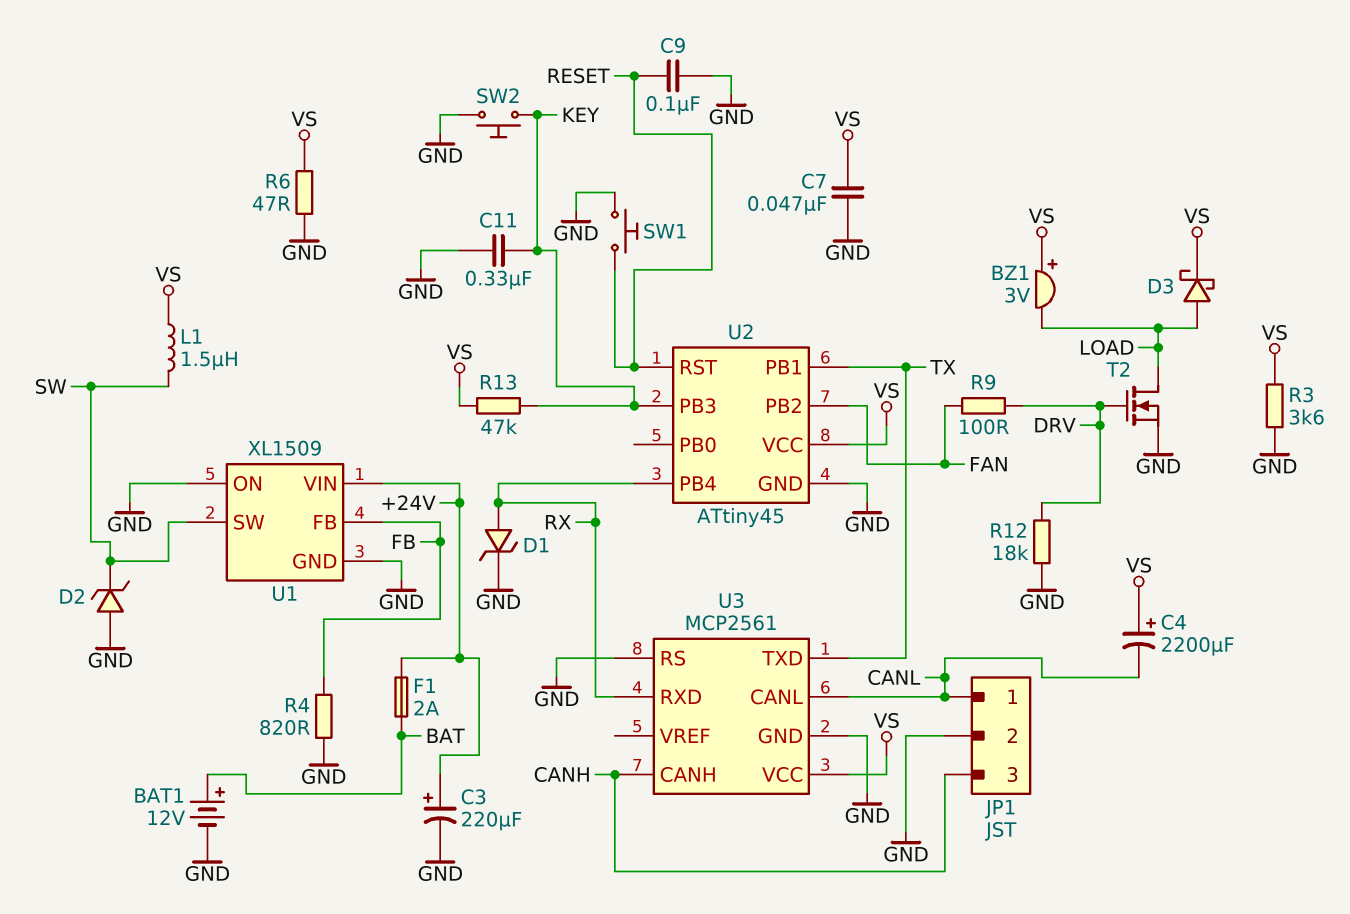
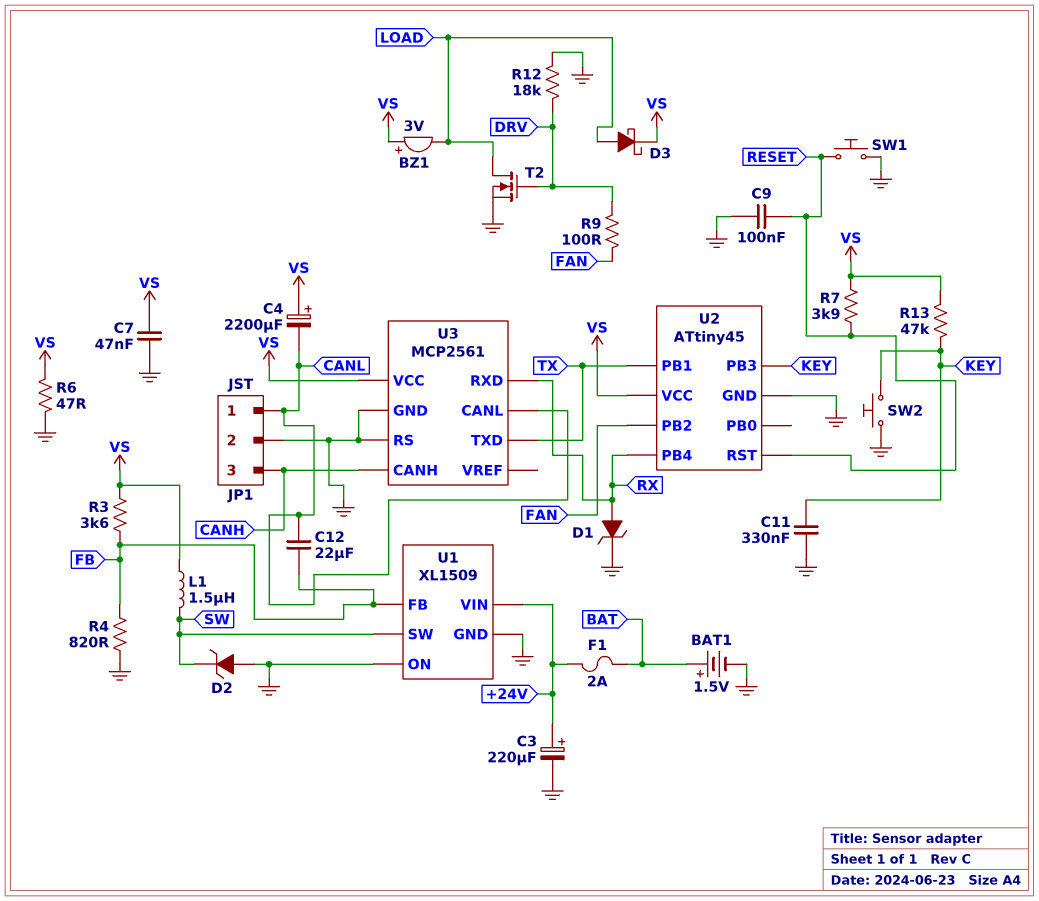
BAT1: 12V (plus BAT, minus GND) -> 1.5V (plus BAT, minus GND)
C12: none -> 22uF (CANL, FB)
R3: 3.6k (GND, VS) -> 3.6k (FB, VS)
R7: none -> 3.9k (RESET, VS)

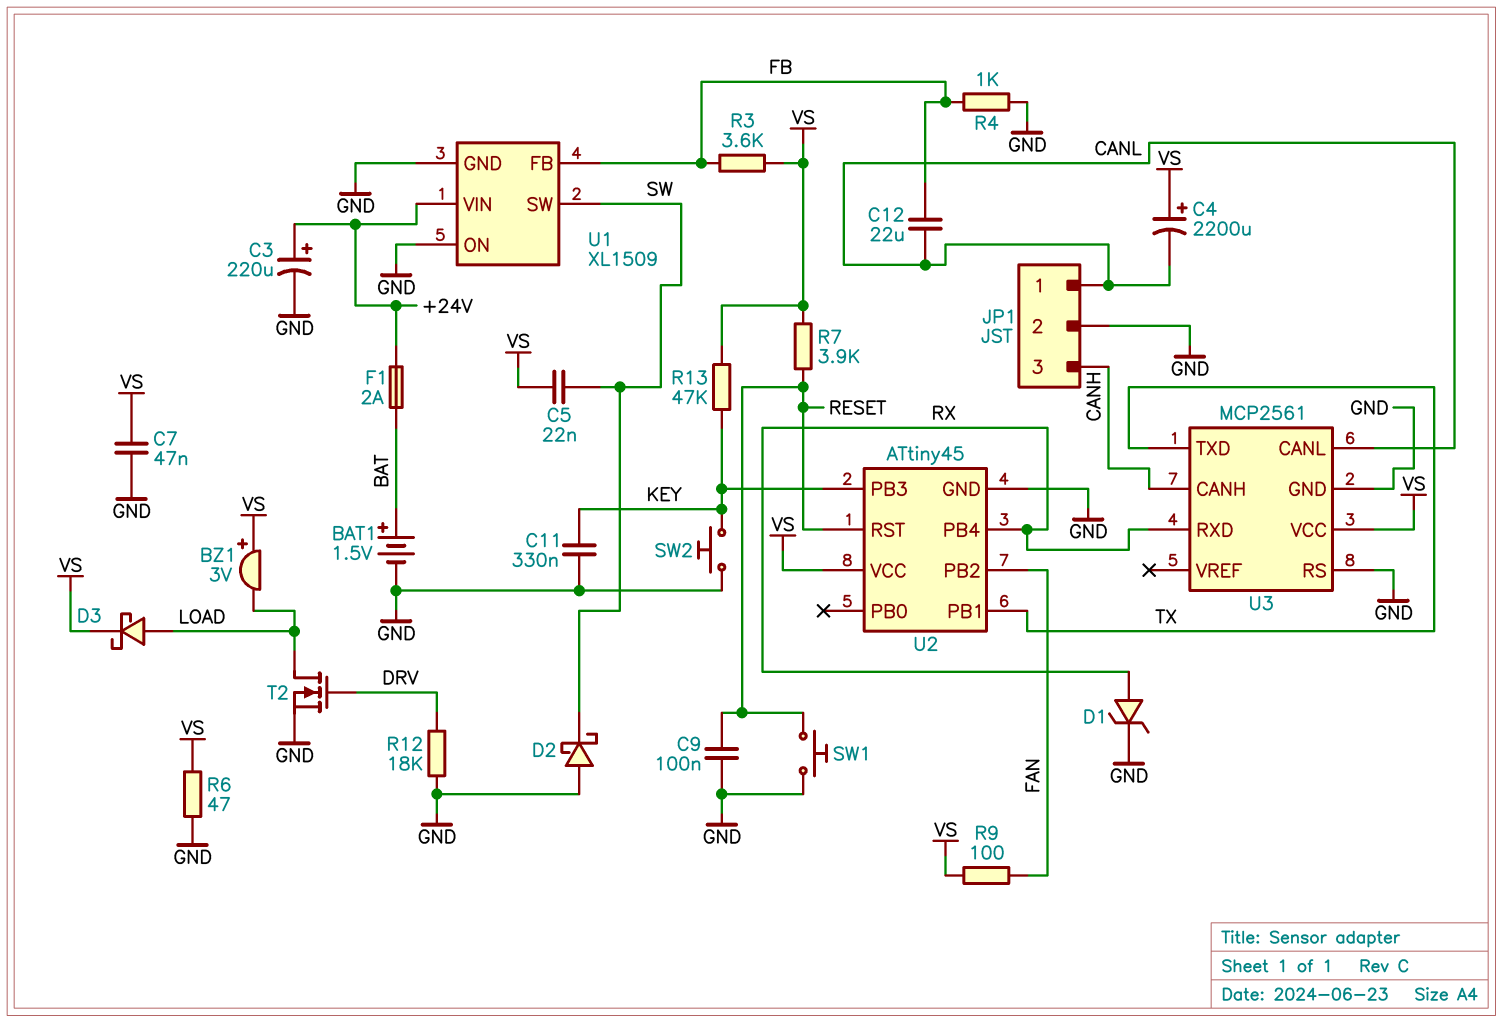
C5: none -> 22nF (SW, VS)
D2: zener (A GND, K SW) -> schottky (A GND, K SW)
L1: 1.5uH (SW, VS) -> none
R4: 820 (FB, GND) -> 1k (FB, GND)
R9: 100 (DRV, FAN) -> 100 (FAN, VS)

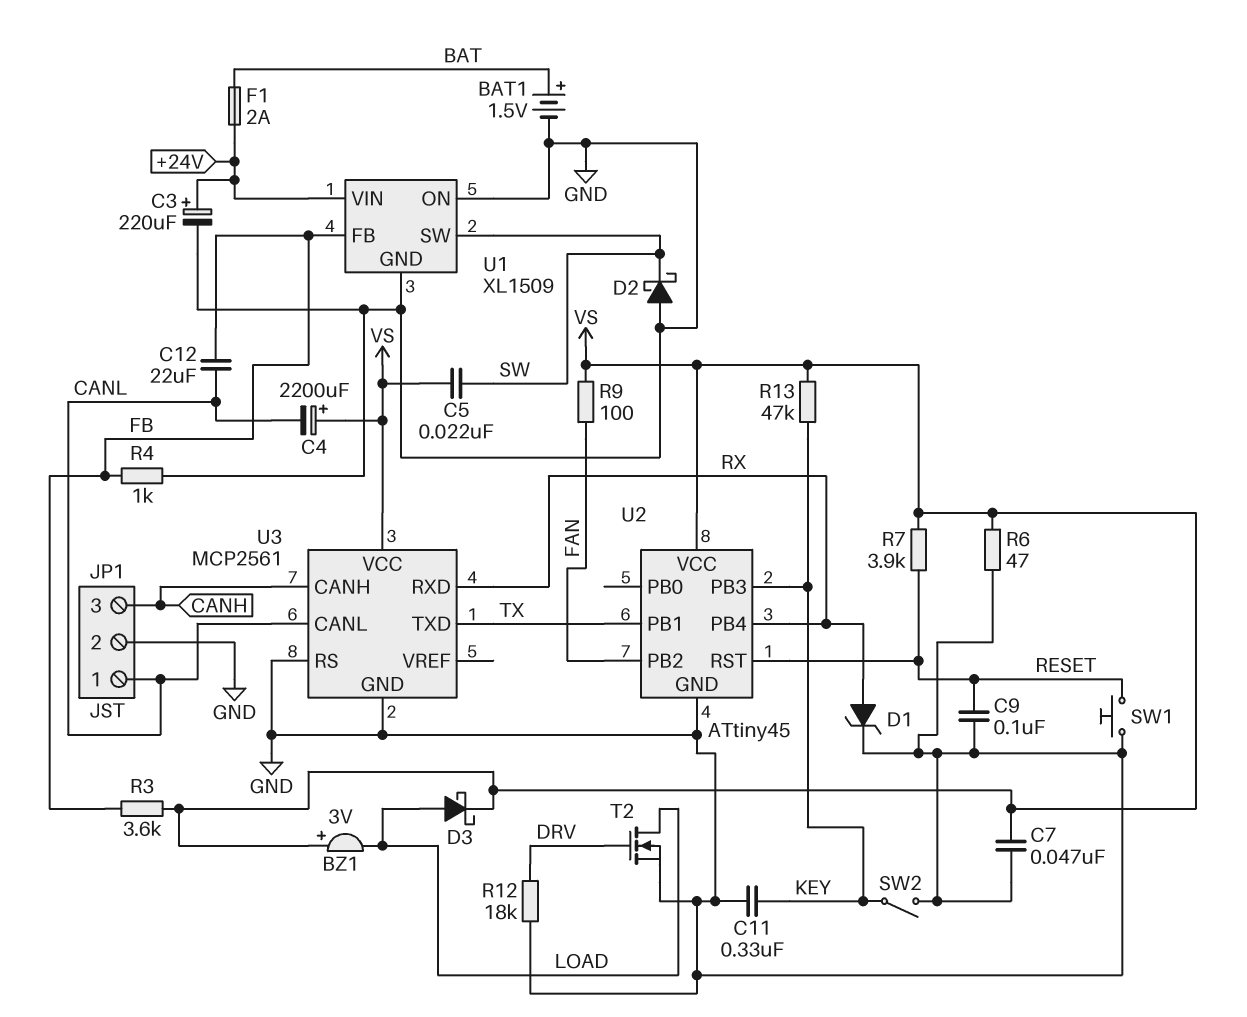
SW2: button (GND, KEY) -> switch (GND, KEY)

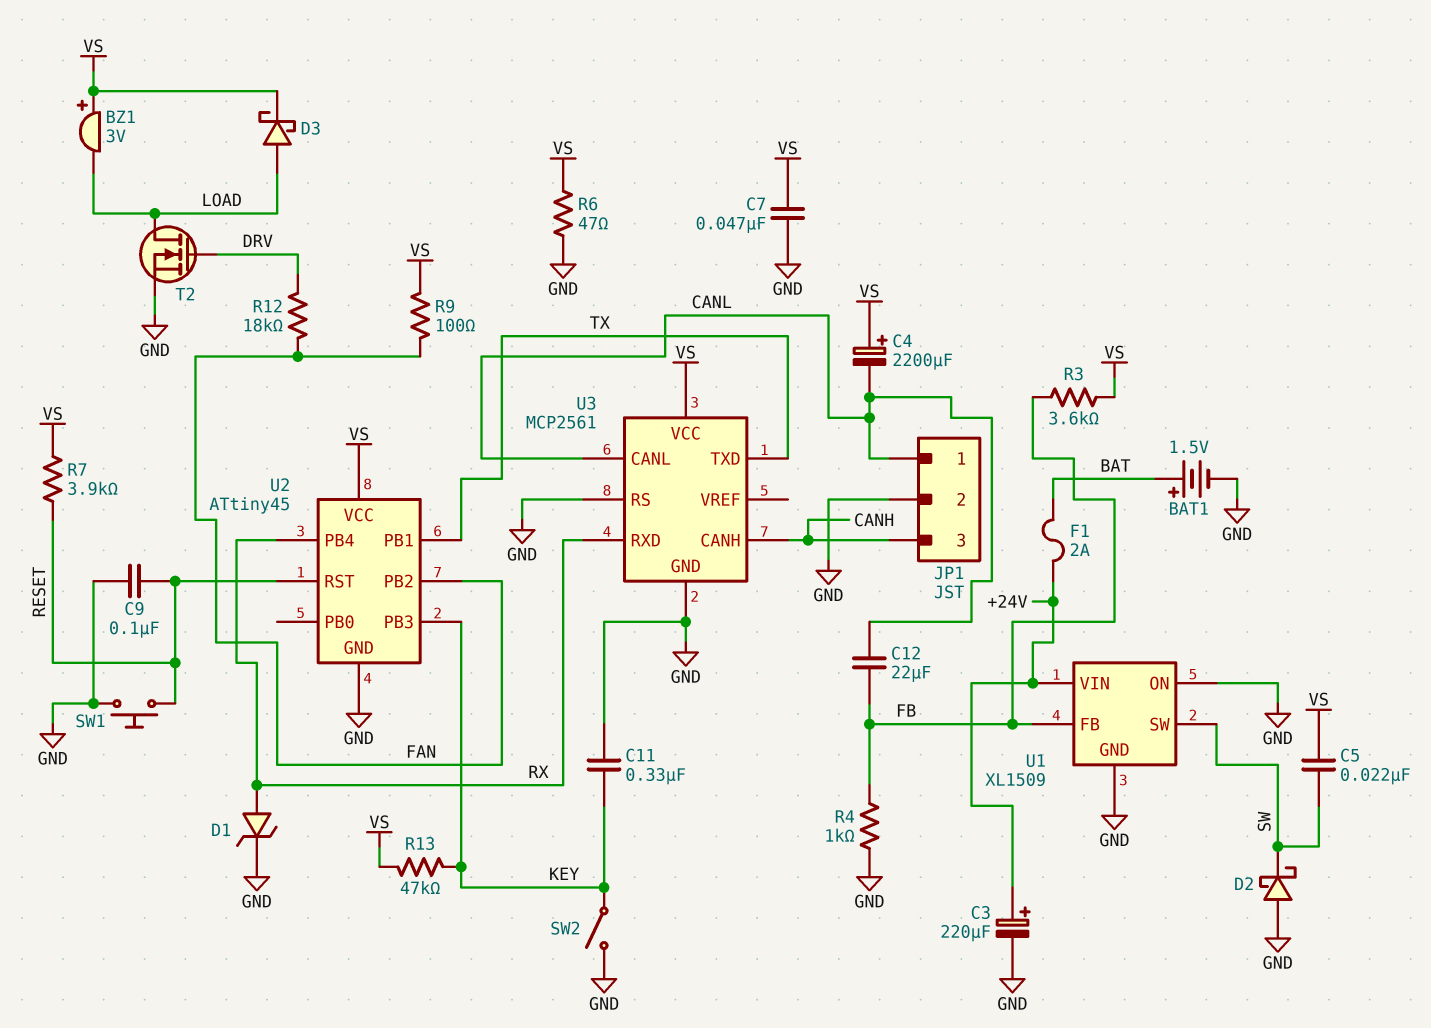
R12: 18k (DRV, GND) -> 18k (DRV, FAN)

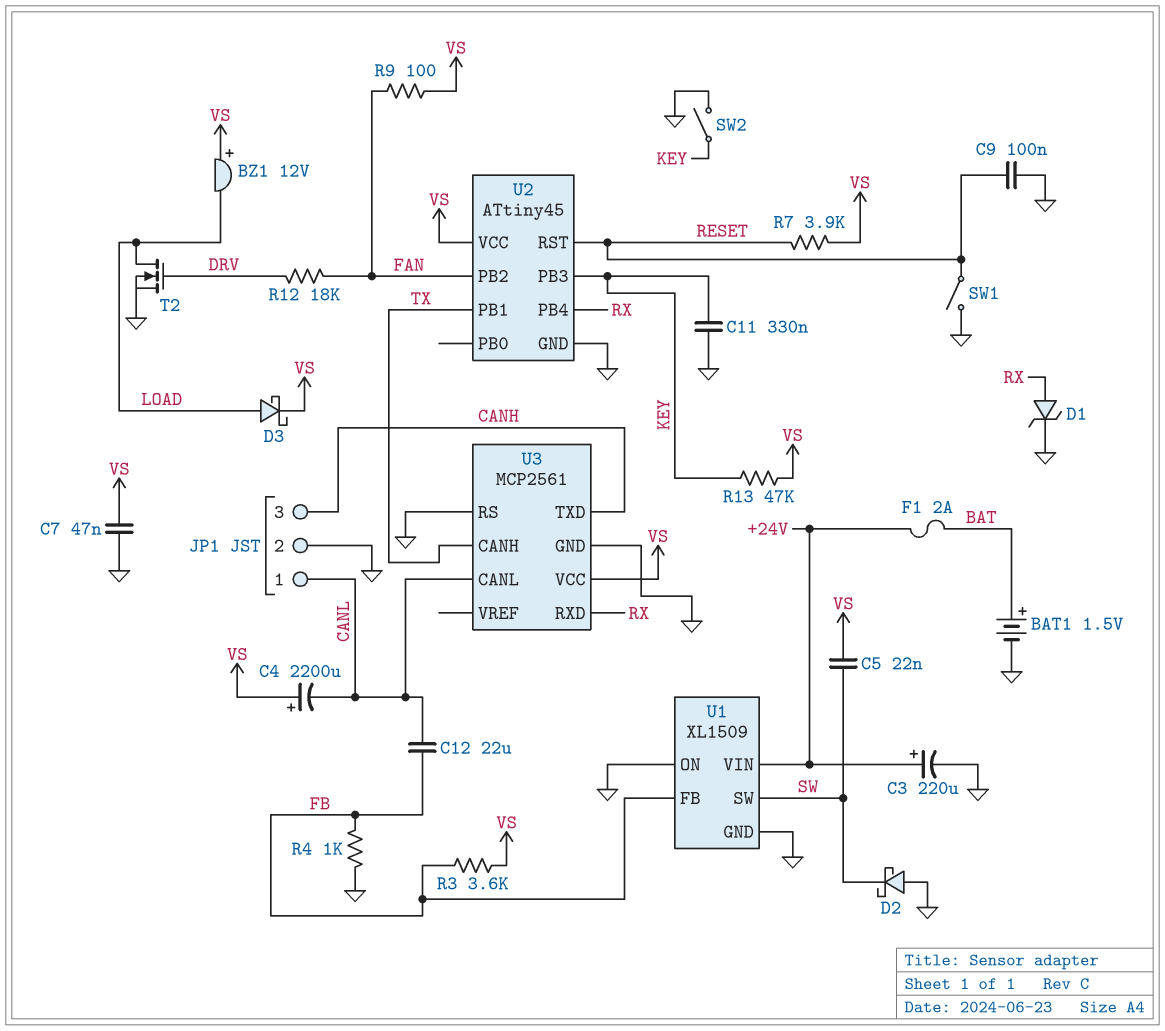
BZ1: buzzer 3V (plus VS, minus LOAD) -> buzzer 12V (plus VS, minus LOAD)
R6: 47 (GND, VS) -> none
SW1: button (GND, RESET) -> switch (GND, RESET)
U3 pin CANH: CANH -> TX
U3 pin TXD: TX -> CANH

